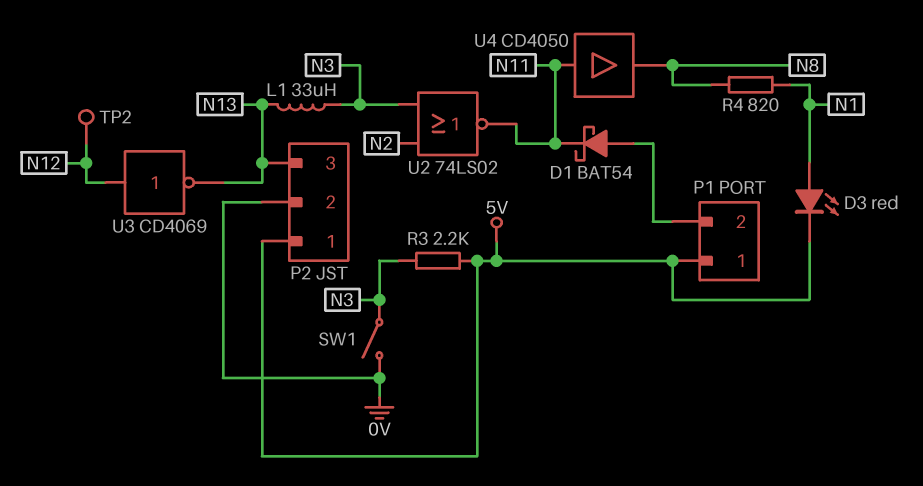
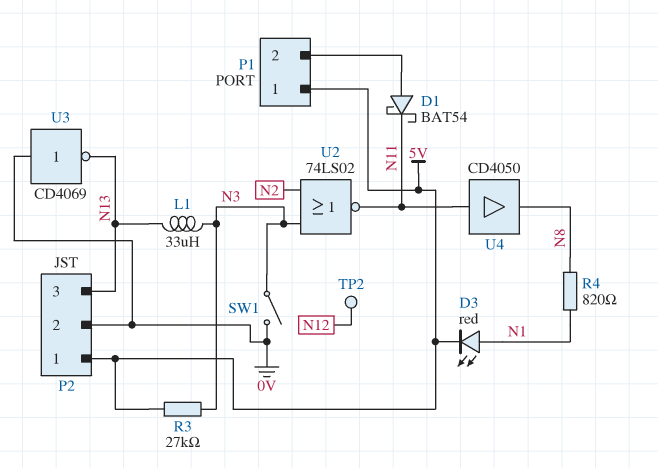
R3: 2.2k (5V, N3) -> 27k (5V, N3)
U3: NOT CD4069 (in N12, out N13) -> NOT CD4069 (in 0V, out N13)

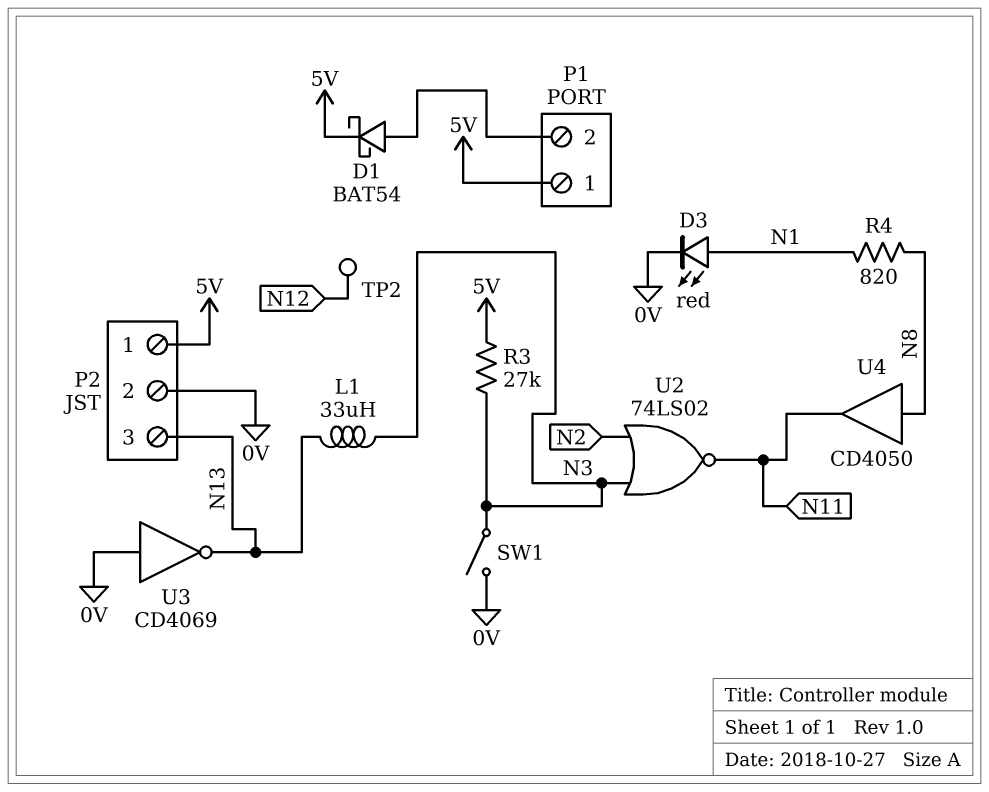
D1: schottky BAT54 (A P1/2, K N11) -> schottky BAT54 (A P1/2, K 5V)
D3: LED red (A N1, K 5V) -> LED red (A N1, K 0V)
U4: buffer CD4050 (in N11, out N8) -> buffer CD4050 (in N8, out N11)

